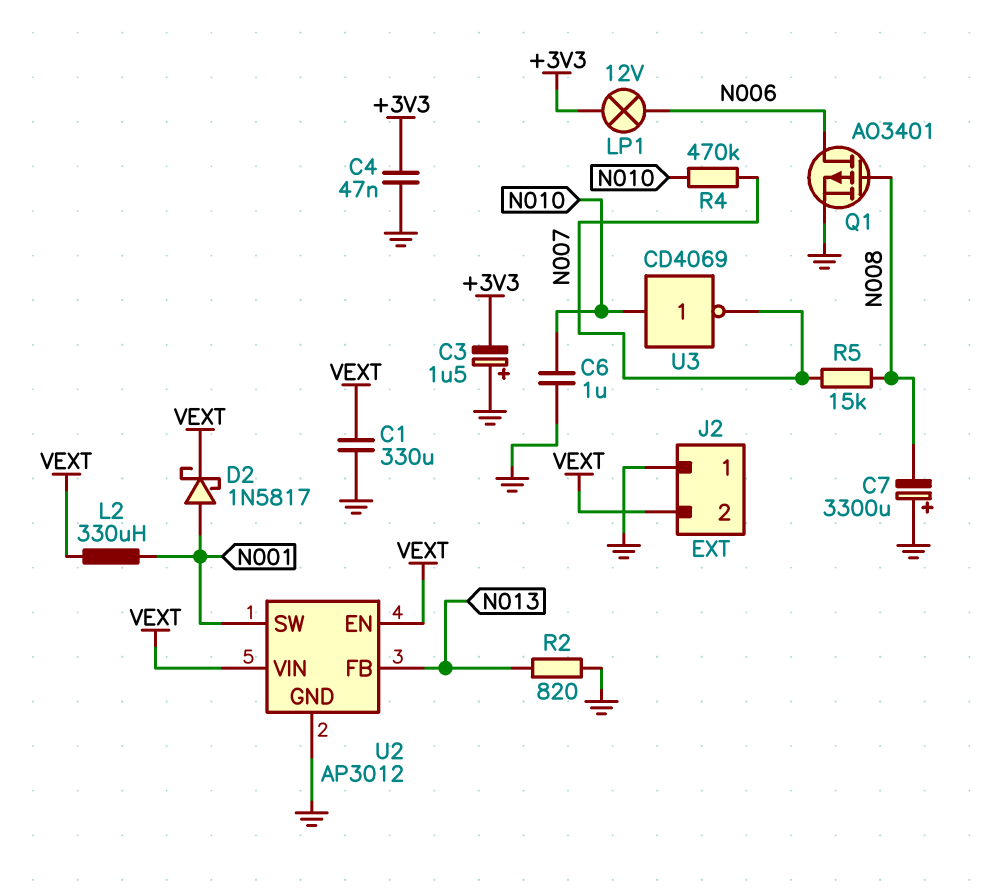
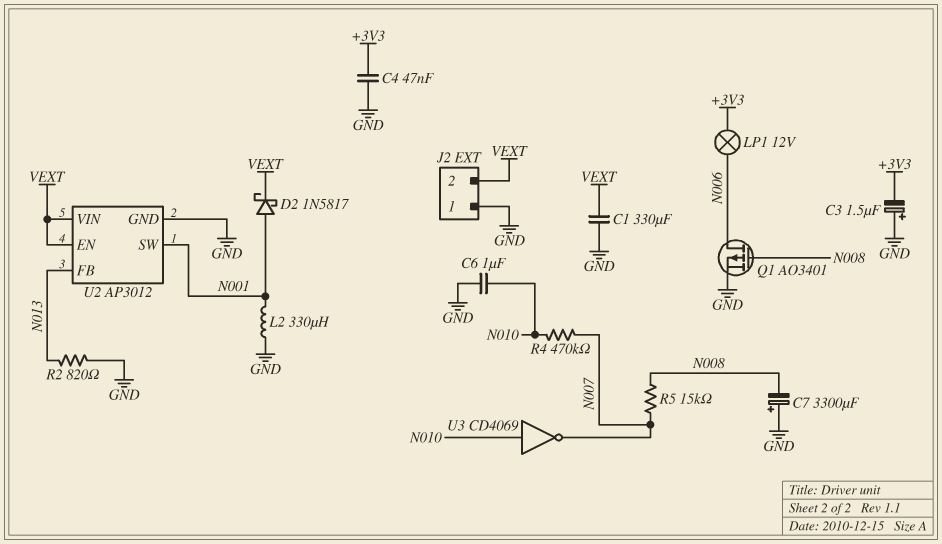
L2: 330uH (N001, VEXT) -> 330uH (GND, N001)

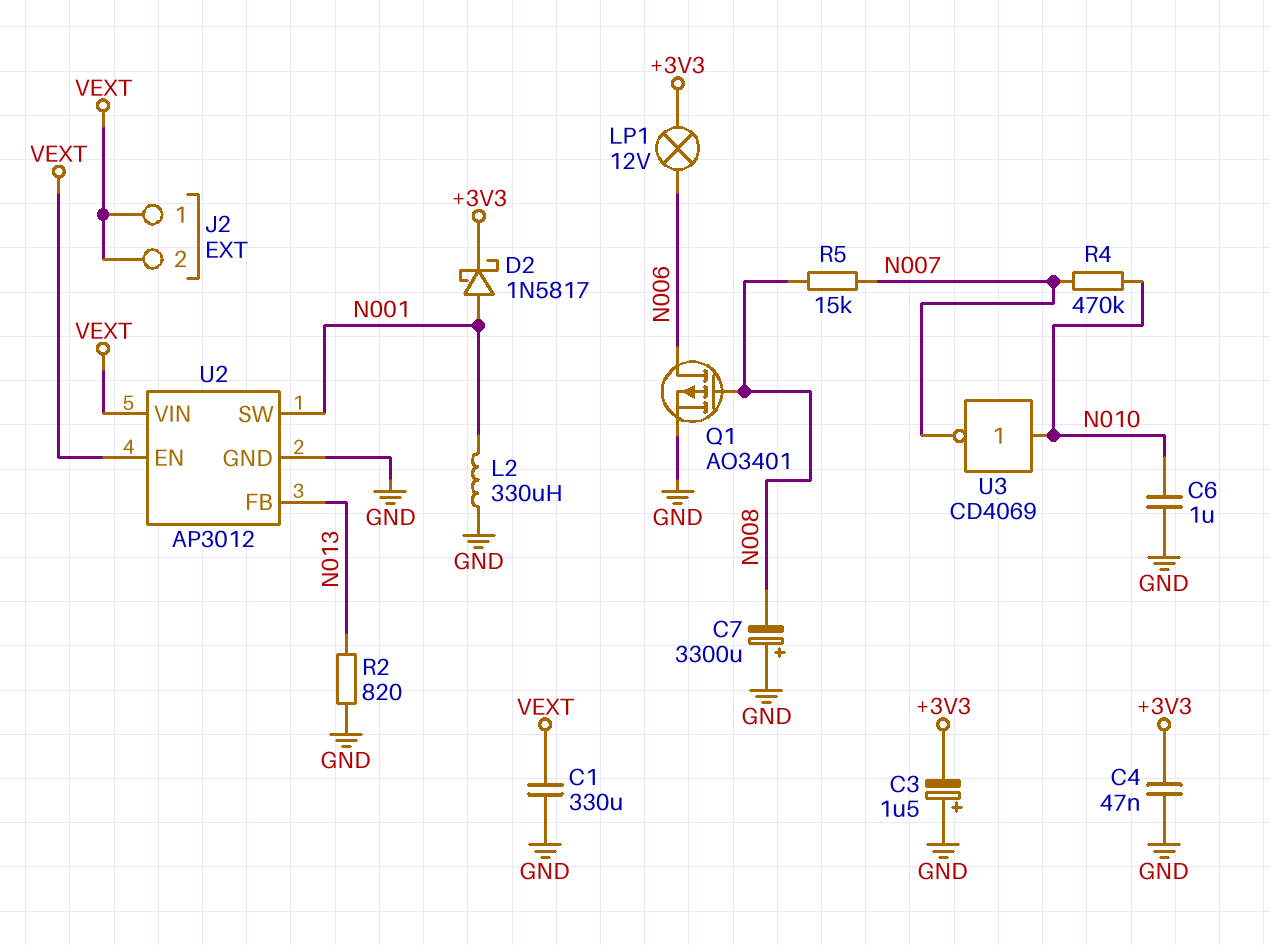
D2: schottky 1N5817 (A N001, K VEXT) -> schottky 1N5817 (A N001, K +3V3)
J2 pin 1: GND -> VEXT

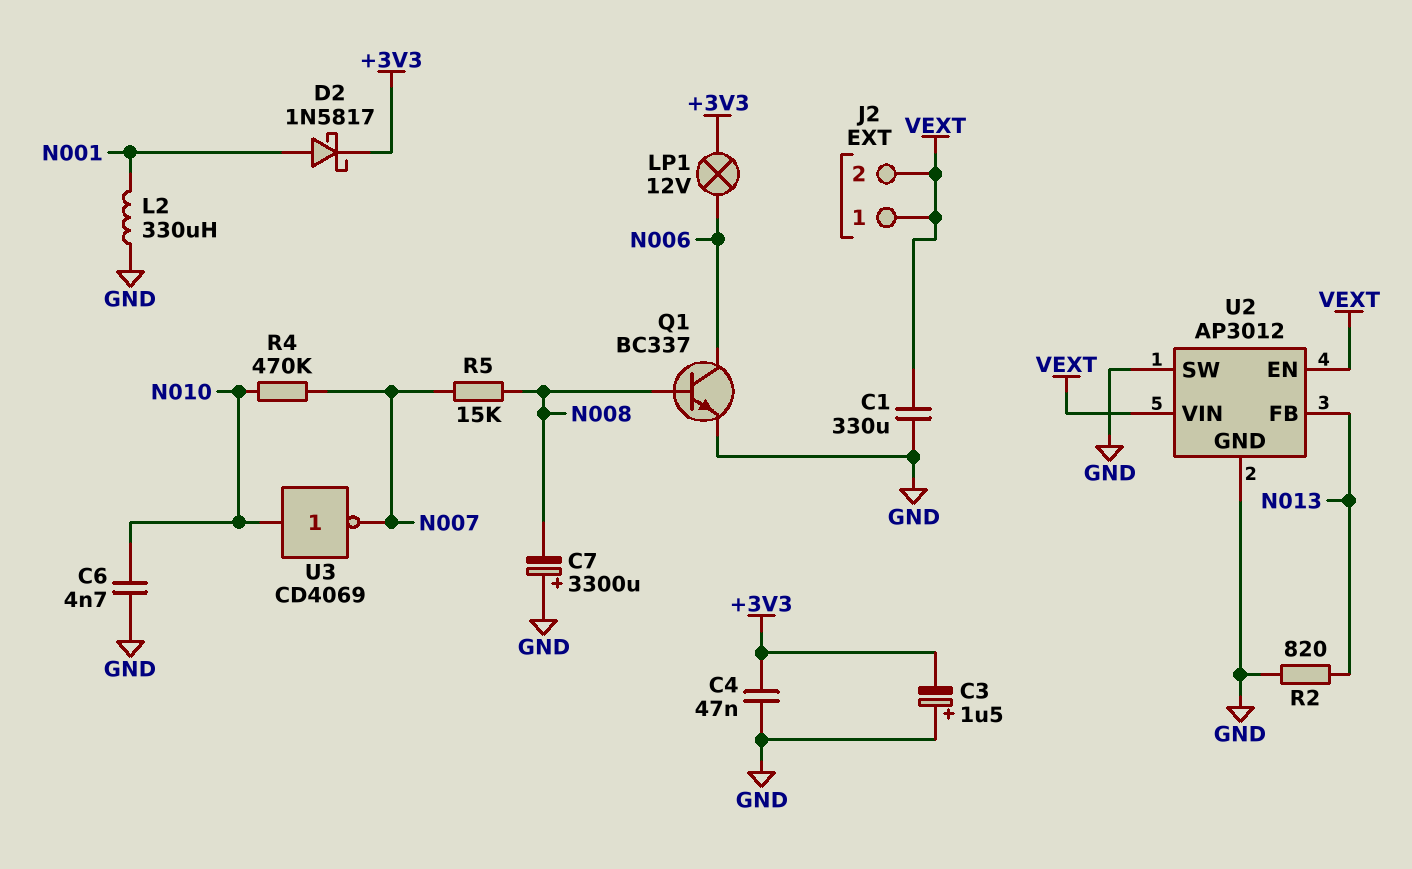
C6: 1uF (GND, N010) -> 4.7nF (GND, N010)
Q1: PMOS AO3401 (G N008, D N006, S GND) -> NPN BC337 (B N008, C N006, E GND)
U2 pin SW: N001 -> GND

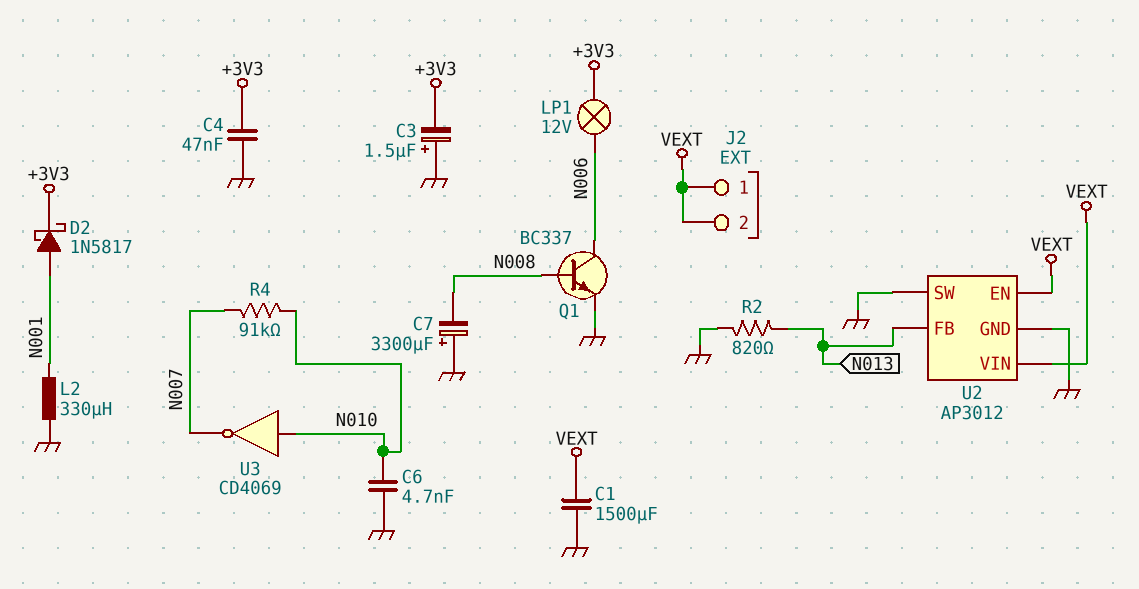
C1: 330uF (GND, VEXT) -> 1500uF (GND, VEXT)
R4: 470k (N007, N010) -> 91k (N007, N010)
R5: 15k (N007, N008) -> none

